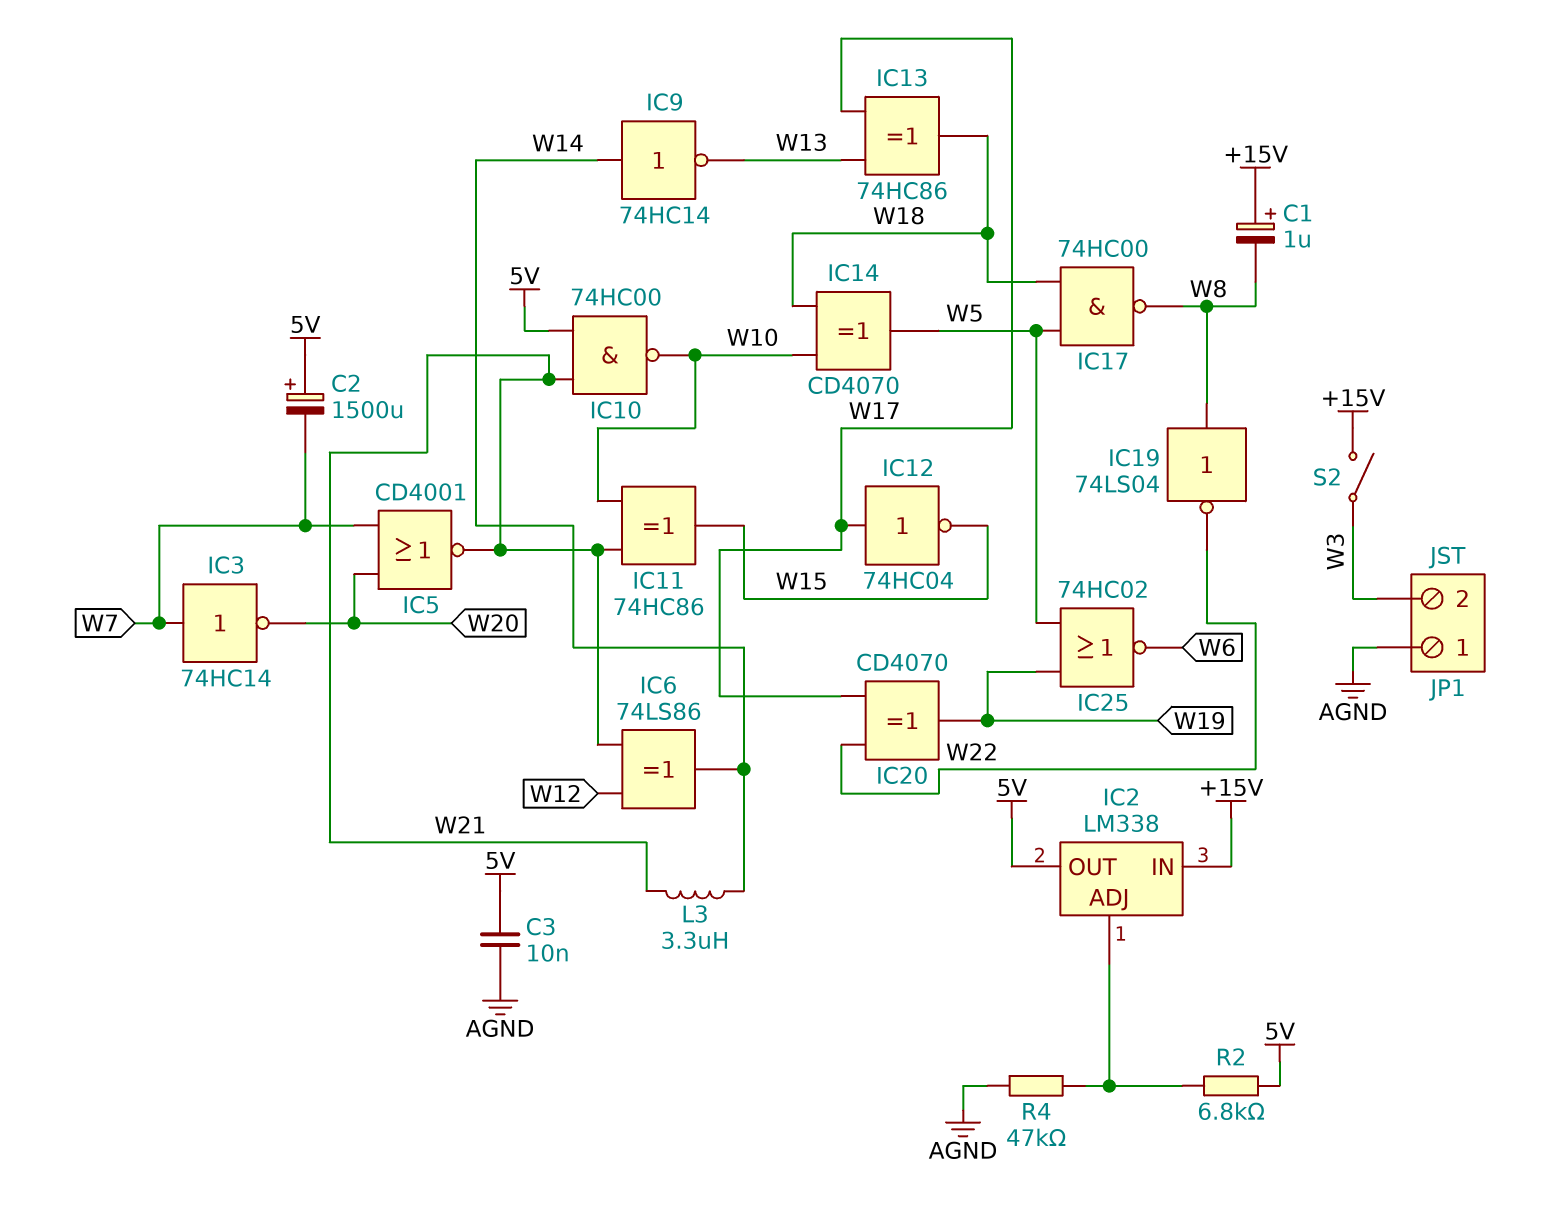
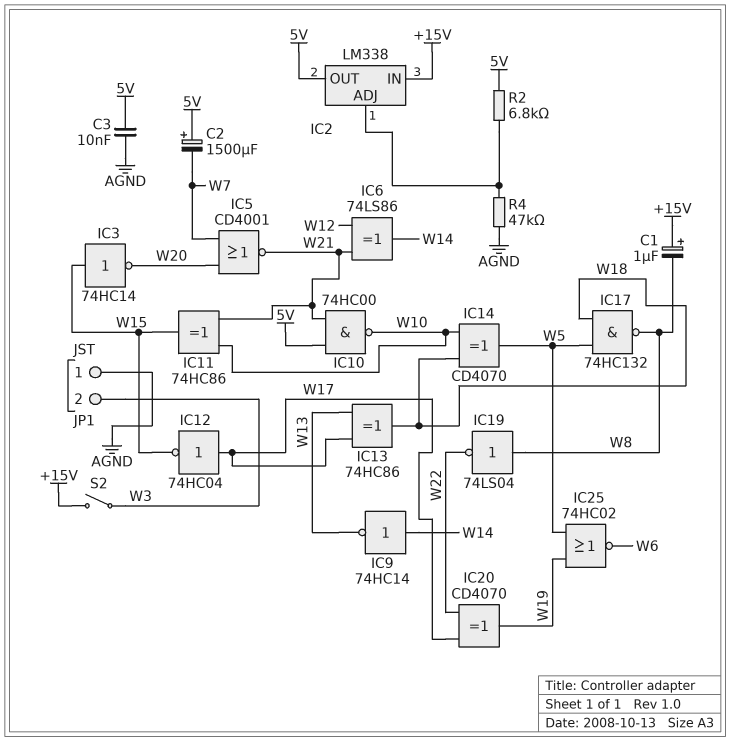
IC3: NOT 74HC14 (in W7, out W20) -> NOT 74HC14 (in W15, out W20)
IC17: NAND 74HC00 (in W5, in W18, out W8) -> NAND 74HC132 (in W5, in W18, out W8)
L3: 3.3uH (W14, W21) -> none

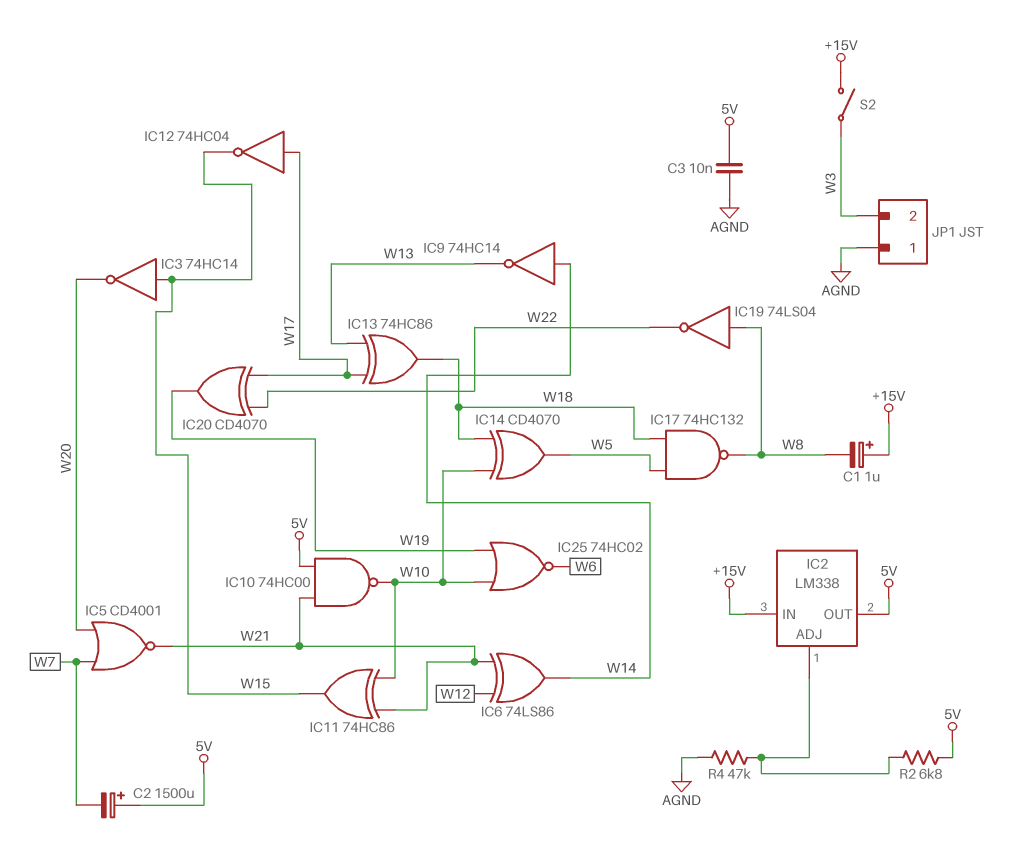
IC25: NOR 74HC02 (in W5, in W19, out W6) -> NOR 74HC02 (in W10, in W19, out W6)

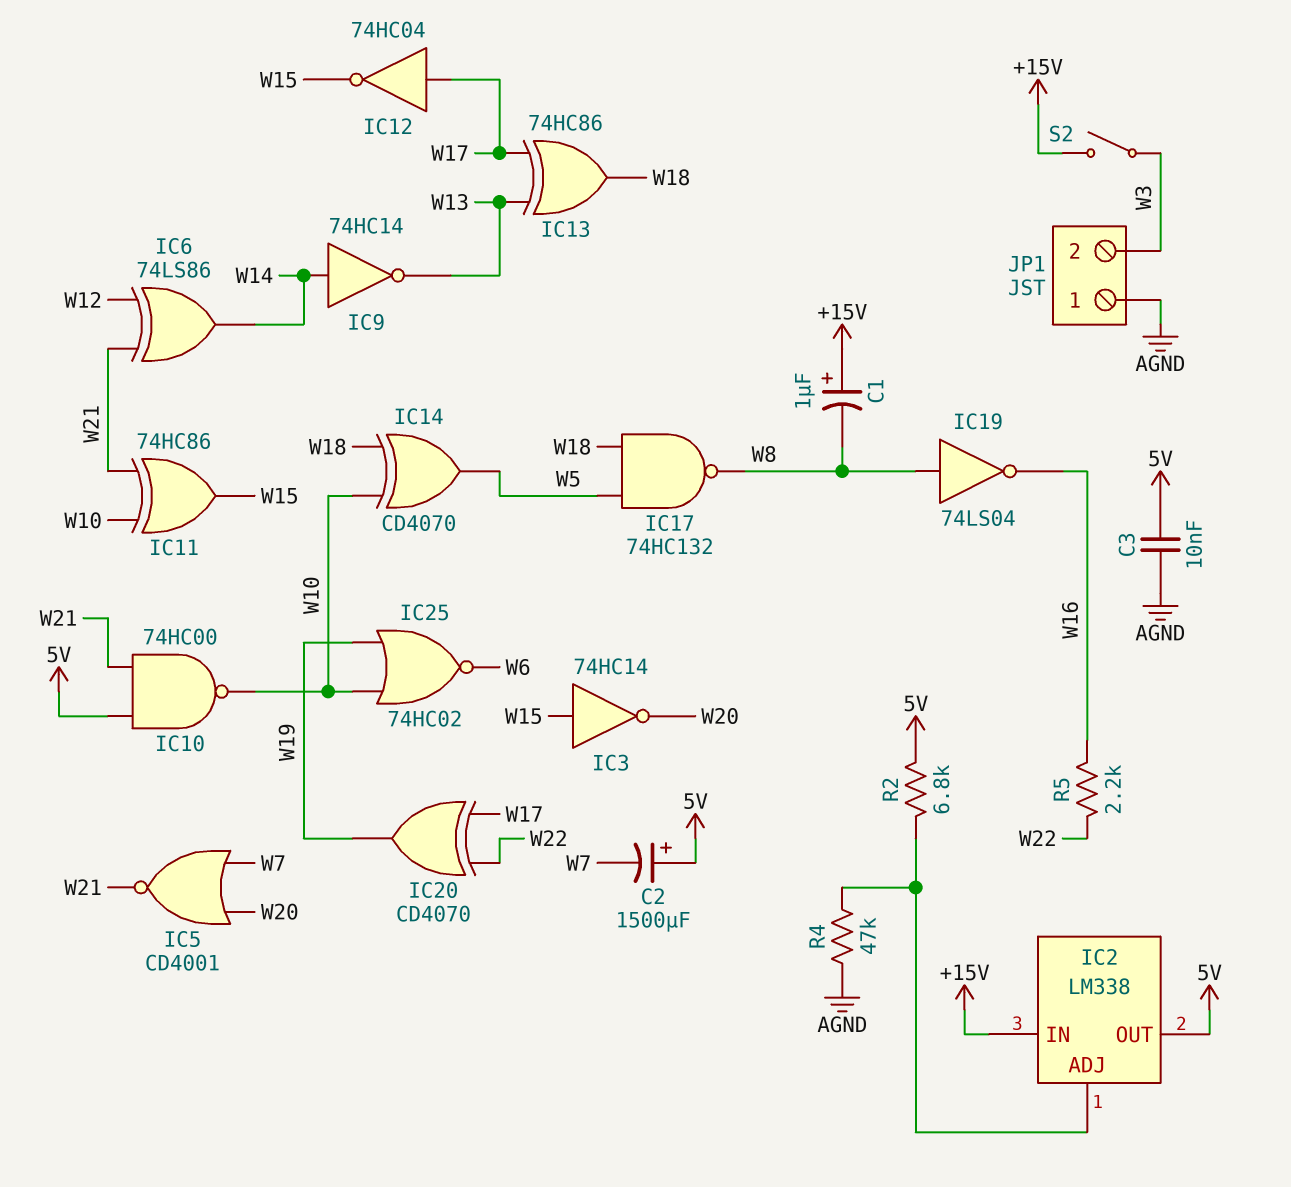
IC19: NOT 74LS04 (in W8, out W22) -> NOT 74LS04 (in W8, out W16)
R5: none -> 2.2k (W16, W22)

